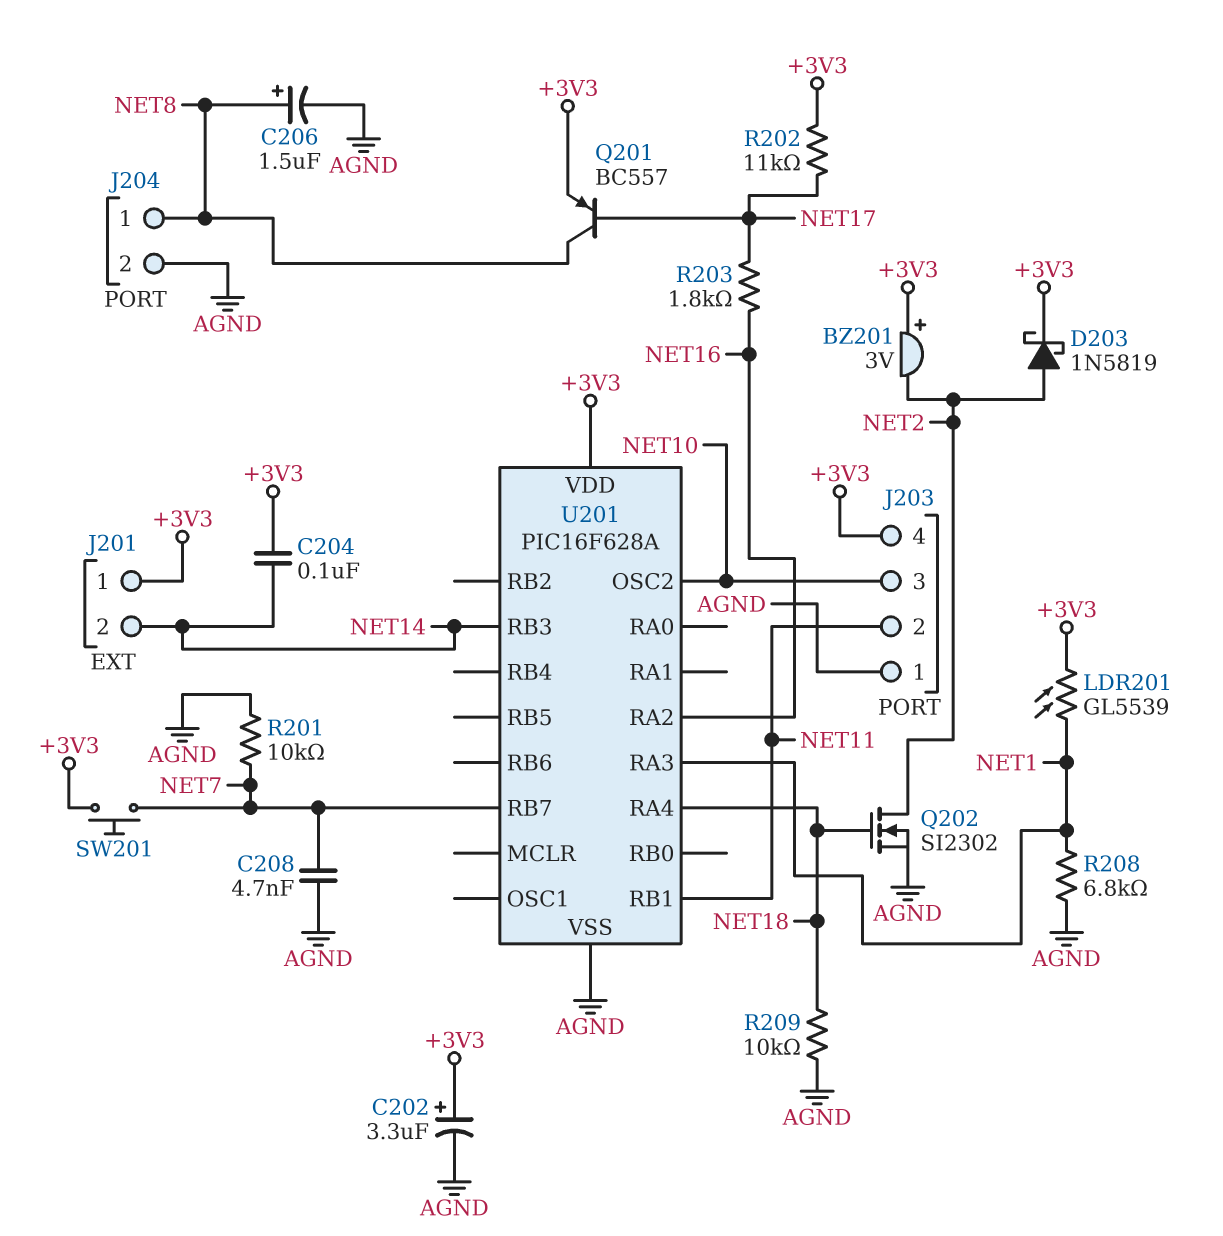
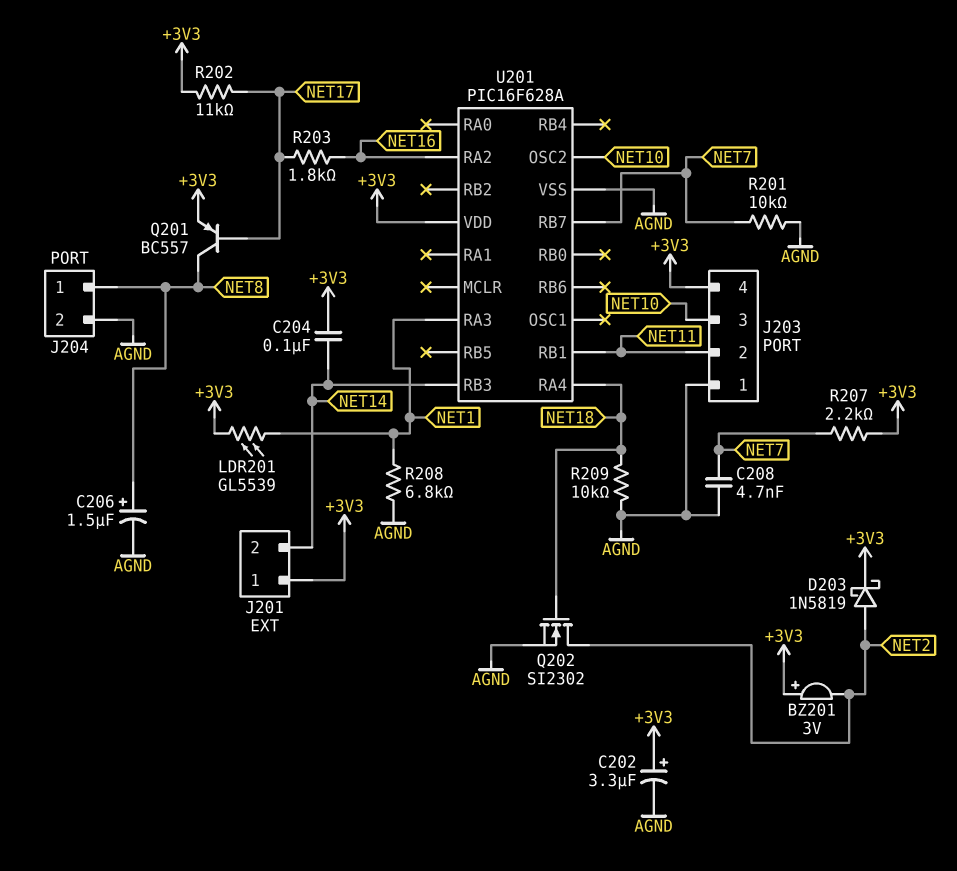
R207: none -> 2.2k (+3V3, NET7)
SW201: button (+3V3, NET7) -> none

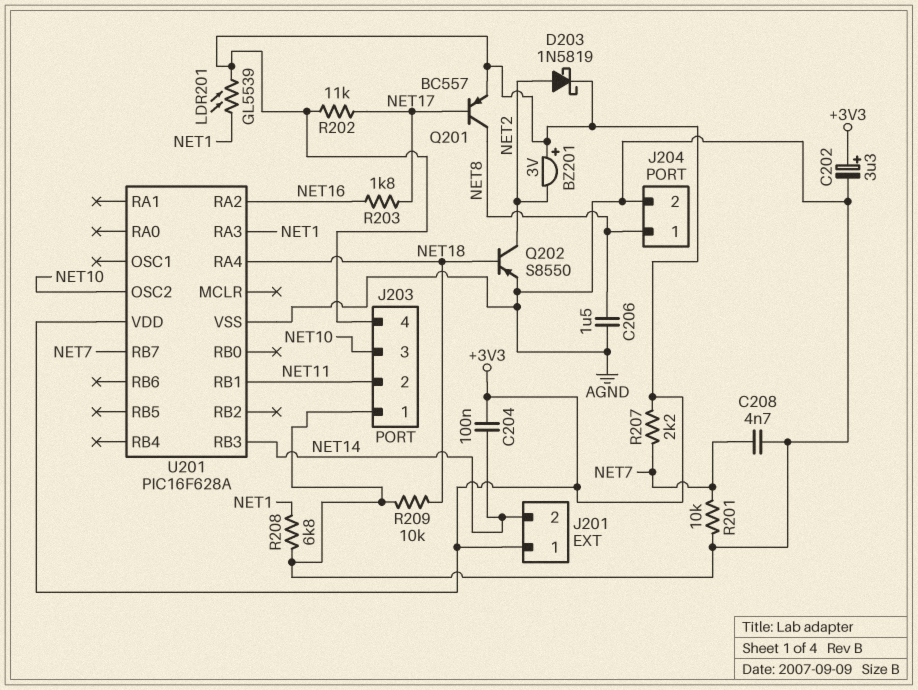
C206: 1.5uF (plus NET8, minus AGND) -> 1.5uF (AGND, NET8)
Q202: NMOS SI2302 (G NET18, D NET2, S AGND) -> PNP S8550 (B NET18, C NET2, E AGND)

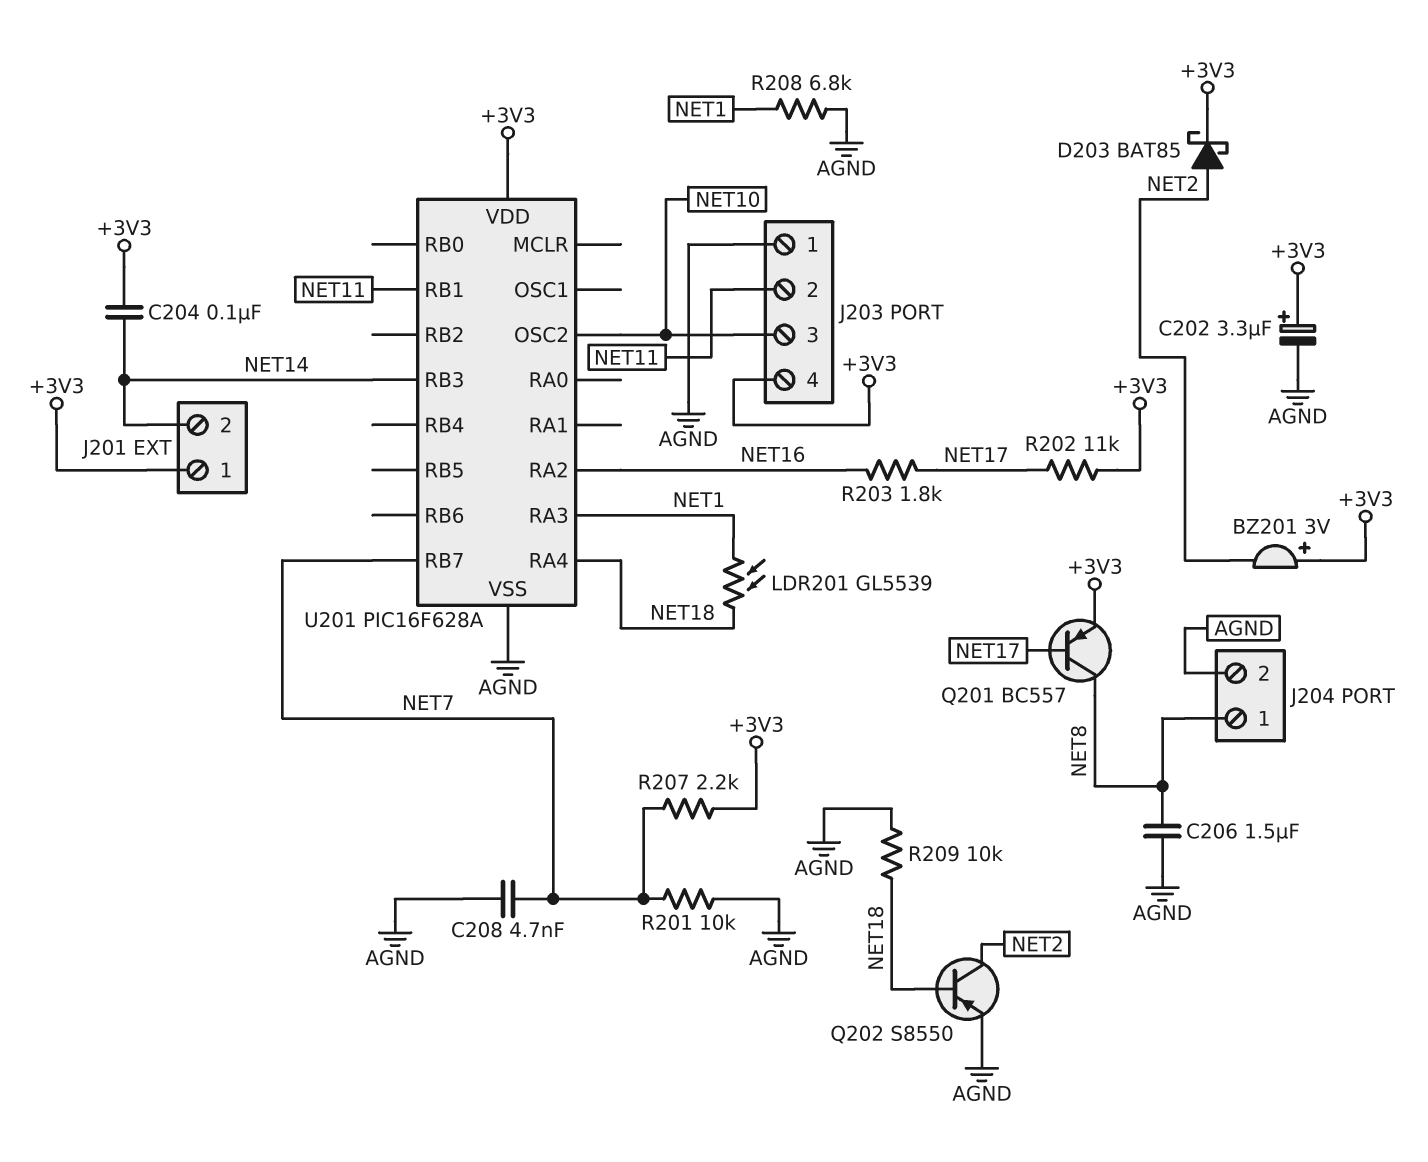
D203: schottky 1N5819 (A NET2, K +3V3) -> schottky BAT85 (A NET2, K +3V3)
LDR201: GL5539 (+3V3, NET1) -> GL5539 (NET1, NET18)

